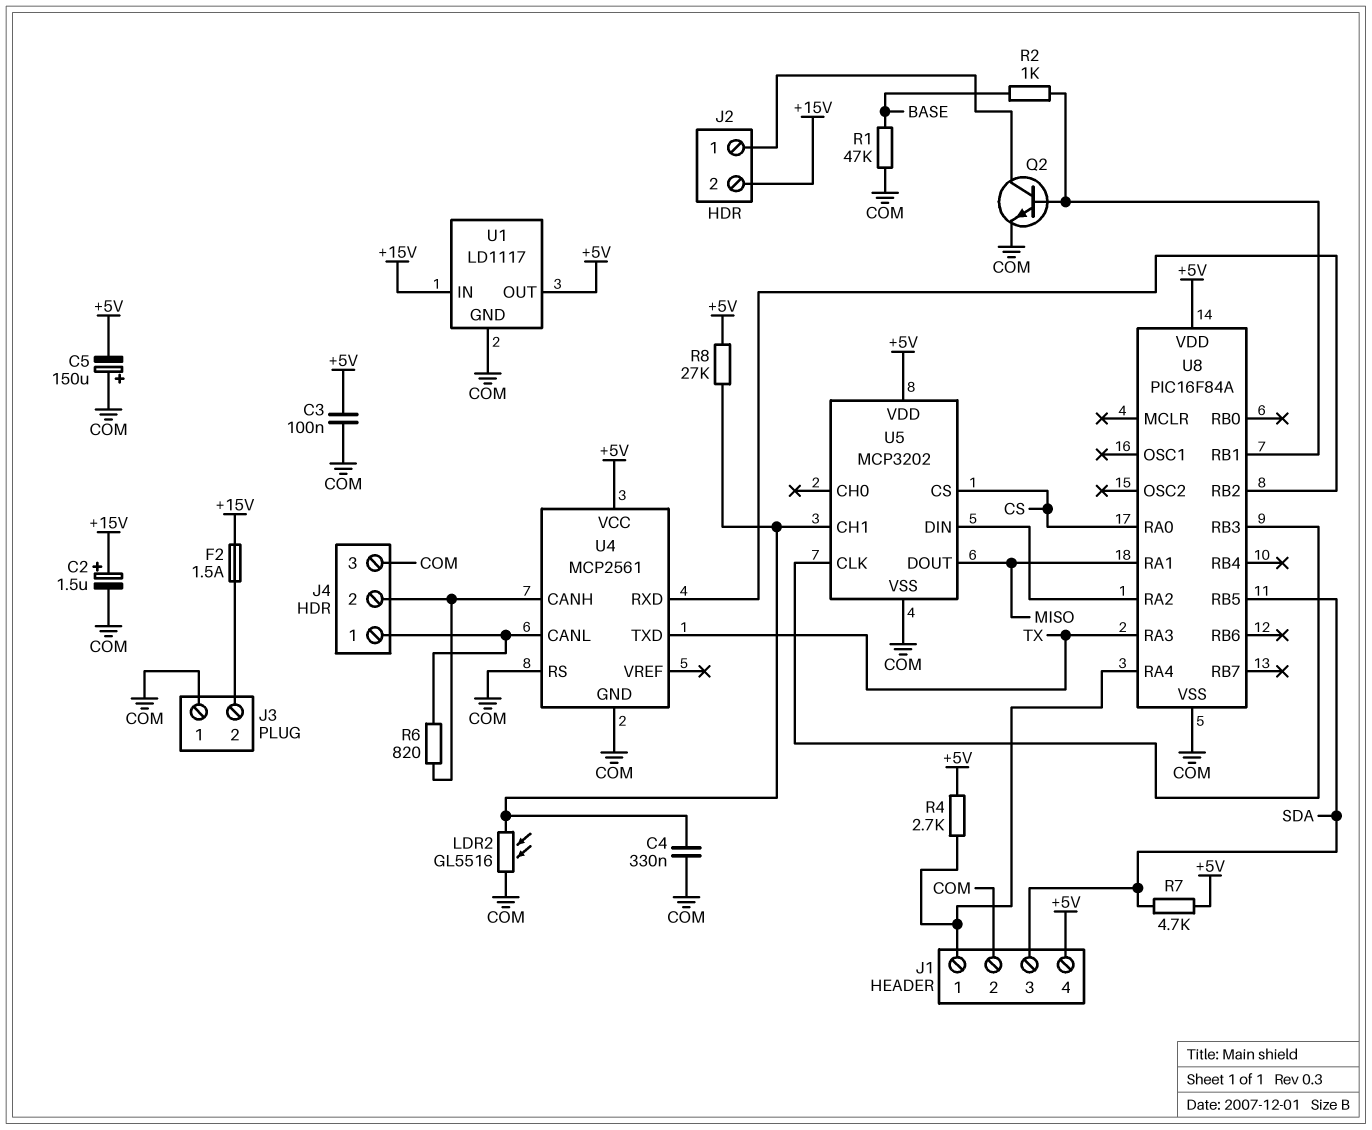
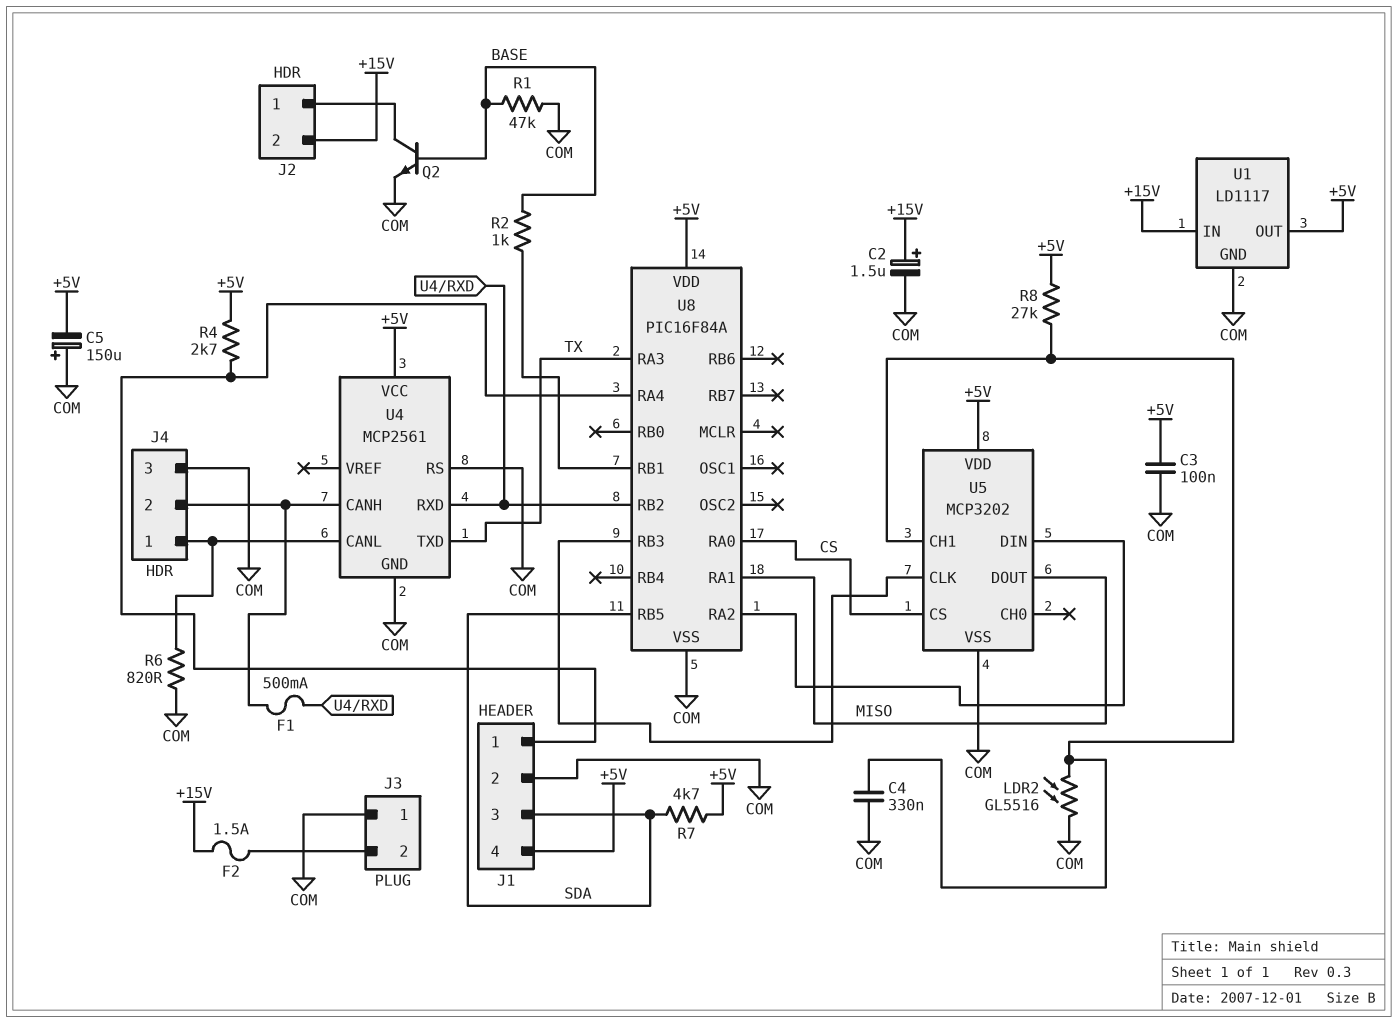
F1: none -> 500mA (J4/2, U4/RXD)
Q2: NPN (B U8/RB1, C J2/1, E COM) -> NPN (B BASE, C J2/1, E COM)
R6: 820 (J4/1, J4/2) -> 820 (COM, J4/1)

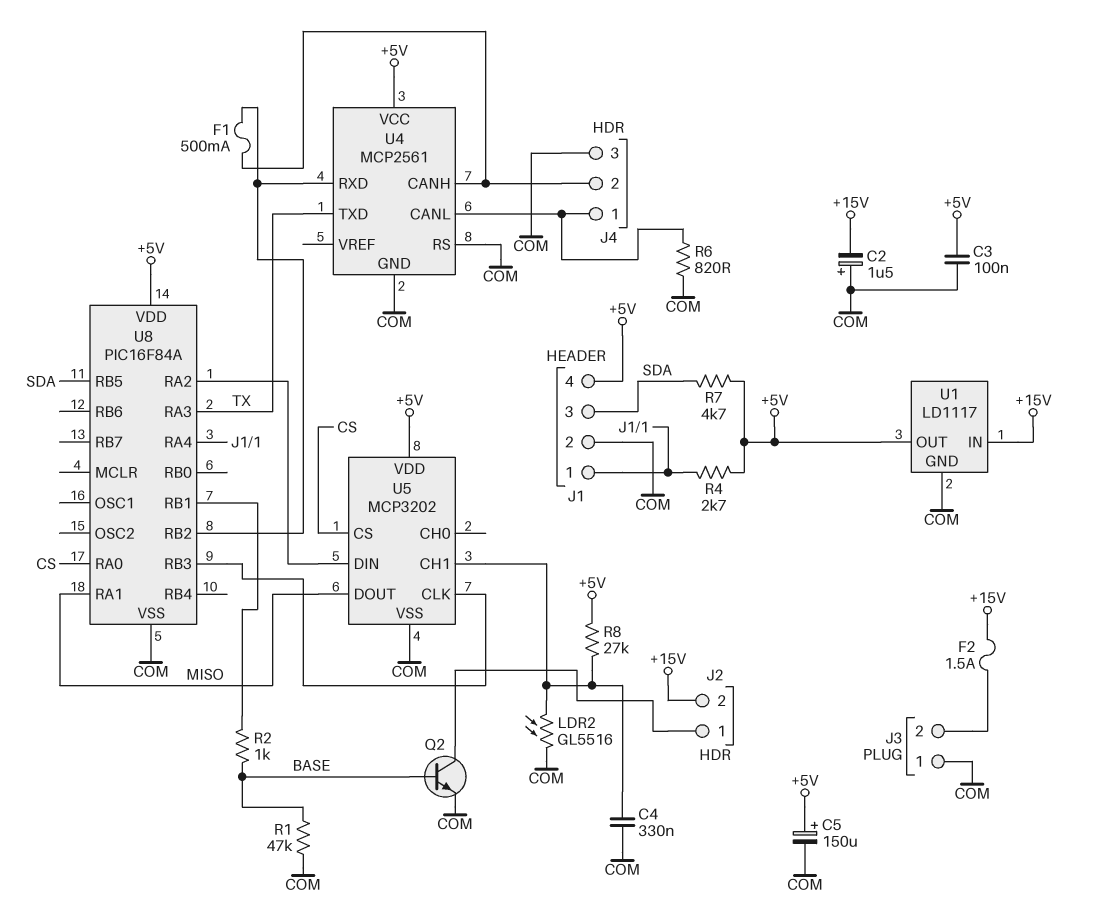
C2: 1.5uF (plus +15V, minus COM) -> 1.5uF (plus COM, minus +15V)
C5: 150uF (plus COM, minus +5V) -> 150uF (plus +5V, minus COM)

